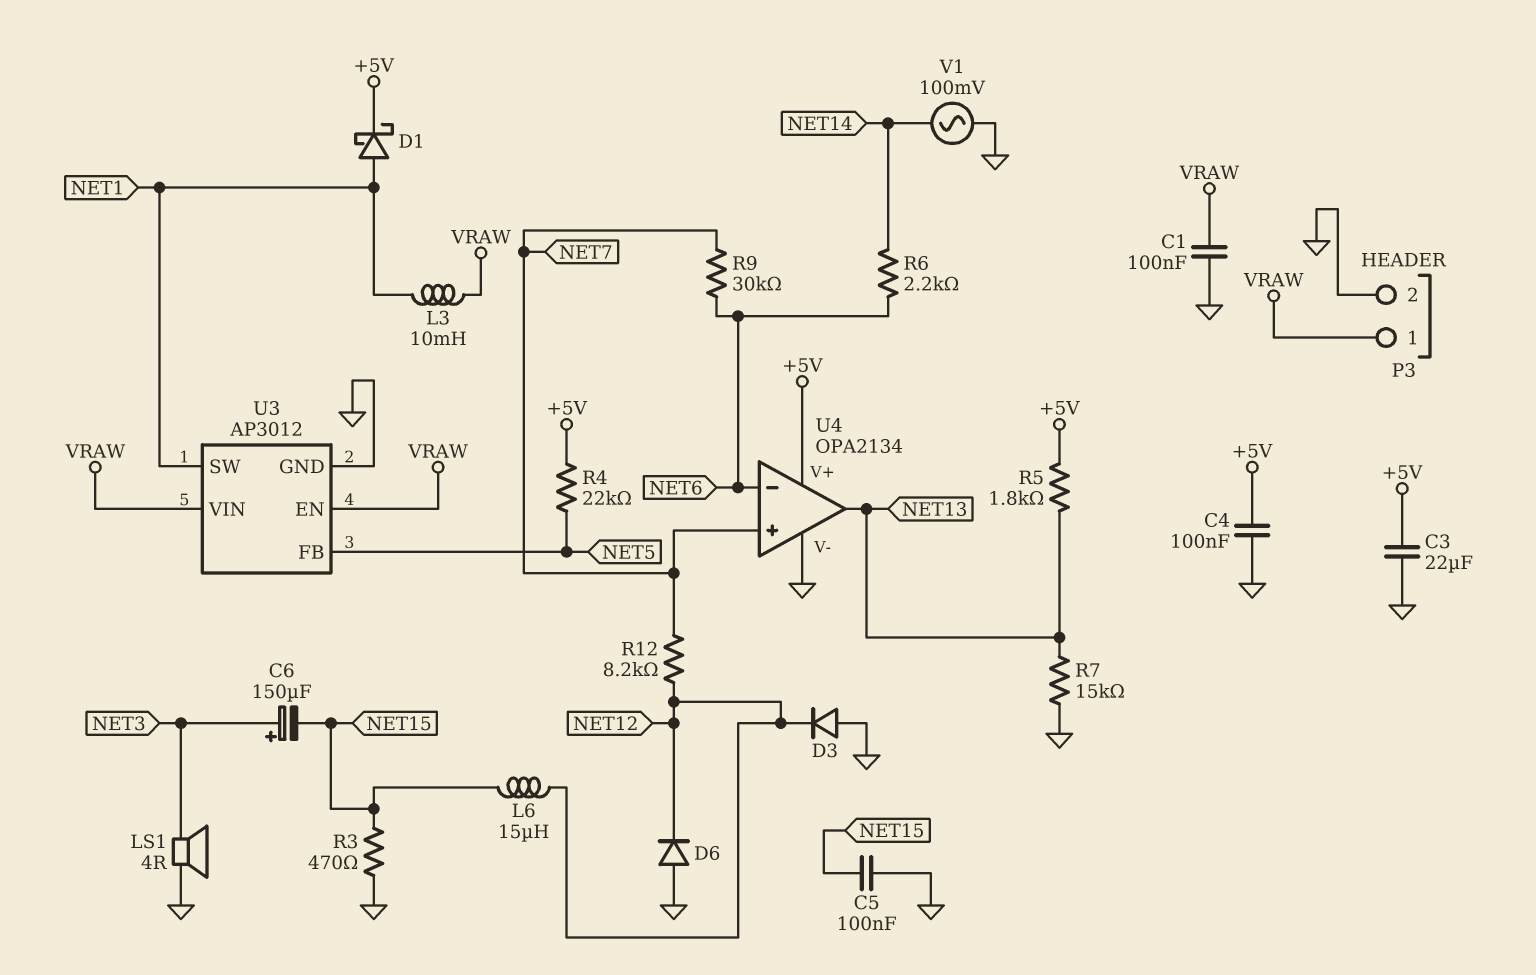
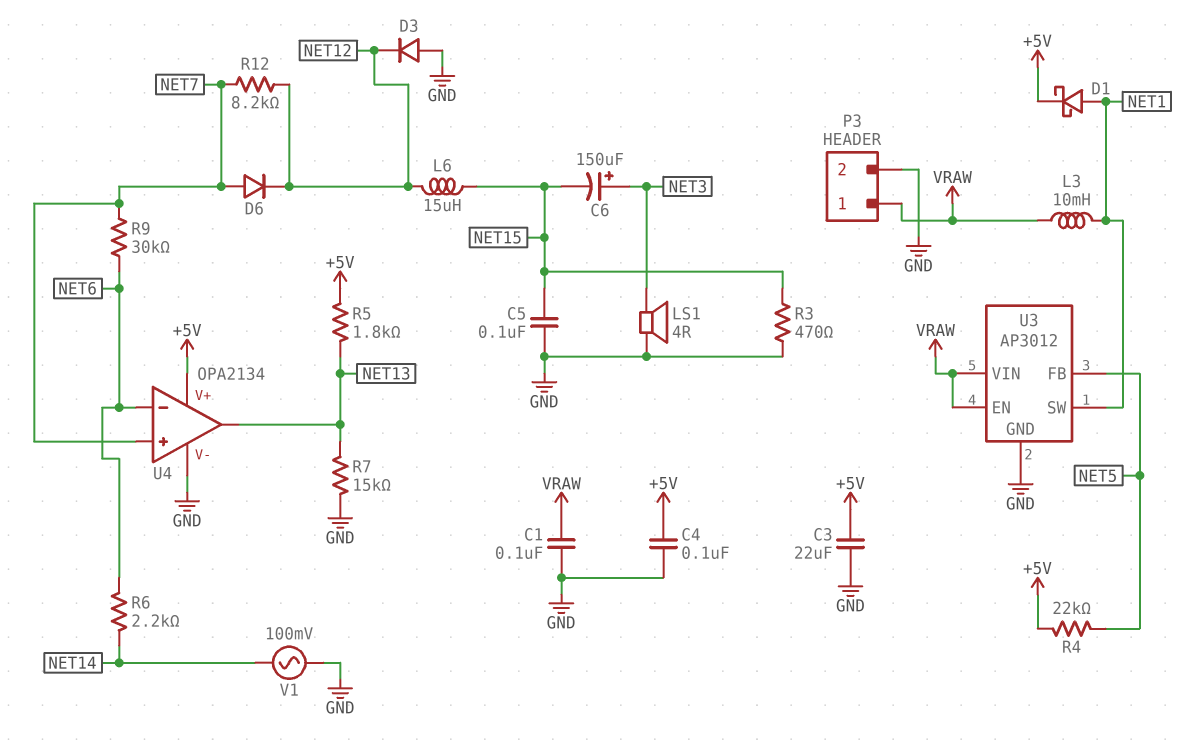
D6: diode (A GND, K NET12) -> diode (A NET7, K NET12)

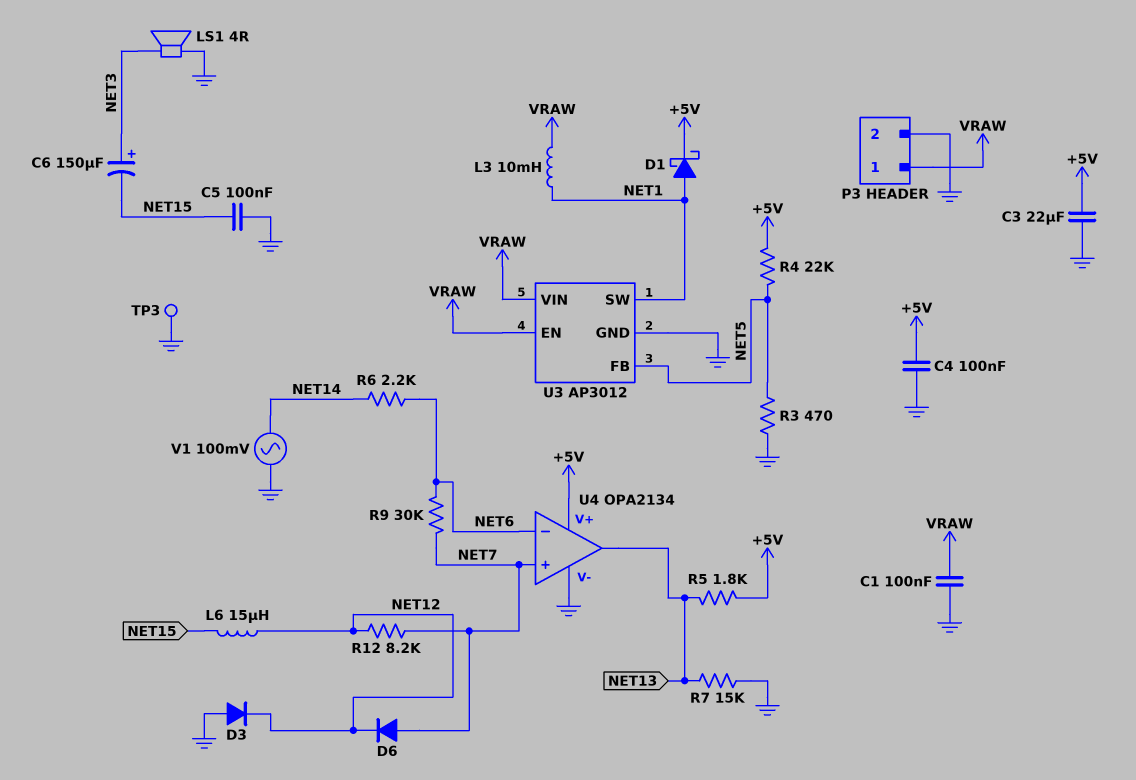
R3: 470 (GND, NET15) -> 470 (GND, NET5)
TP3: none -> test point (GND)

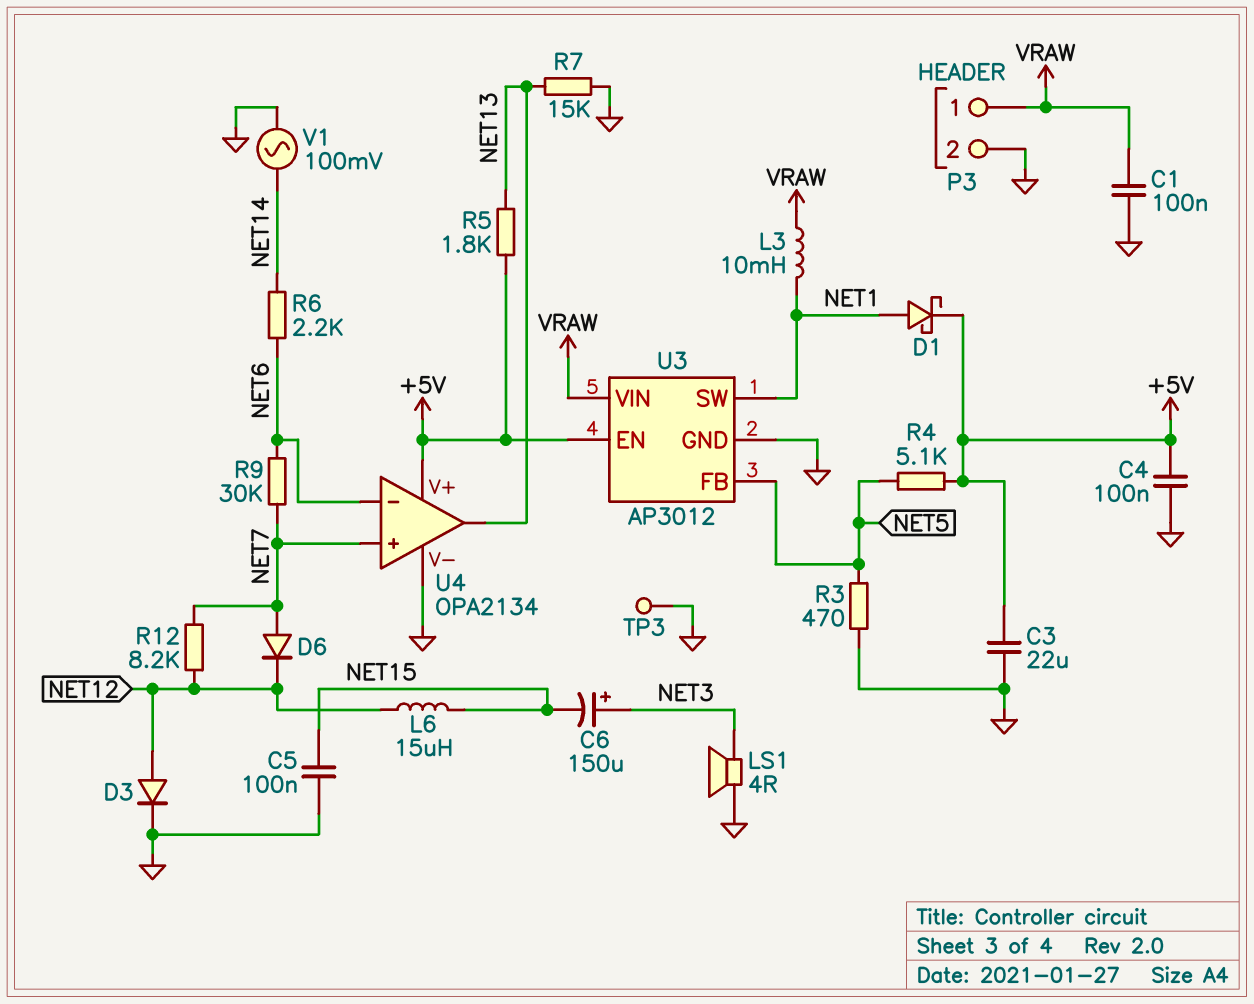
D3: diode (A GND, K NET12) -> diode (A NET12, K GND)
R4: 22k (+5V, NET5) -> 5.1k (+5V, NET5)
U3 pin EN: VRAW -> +5V

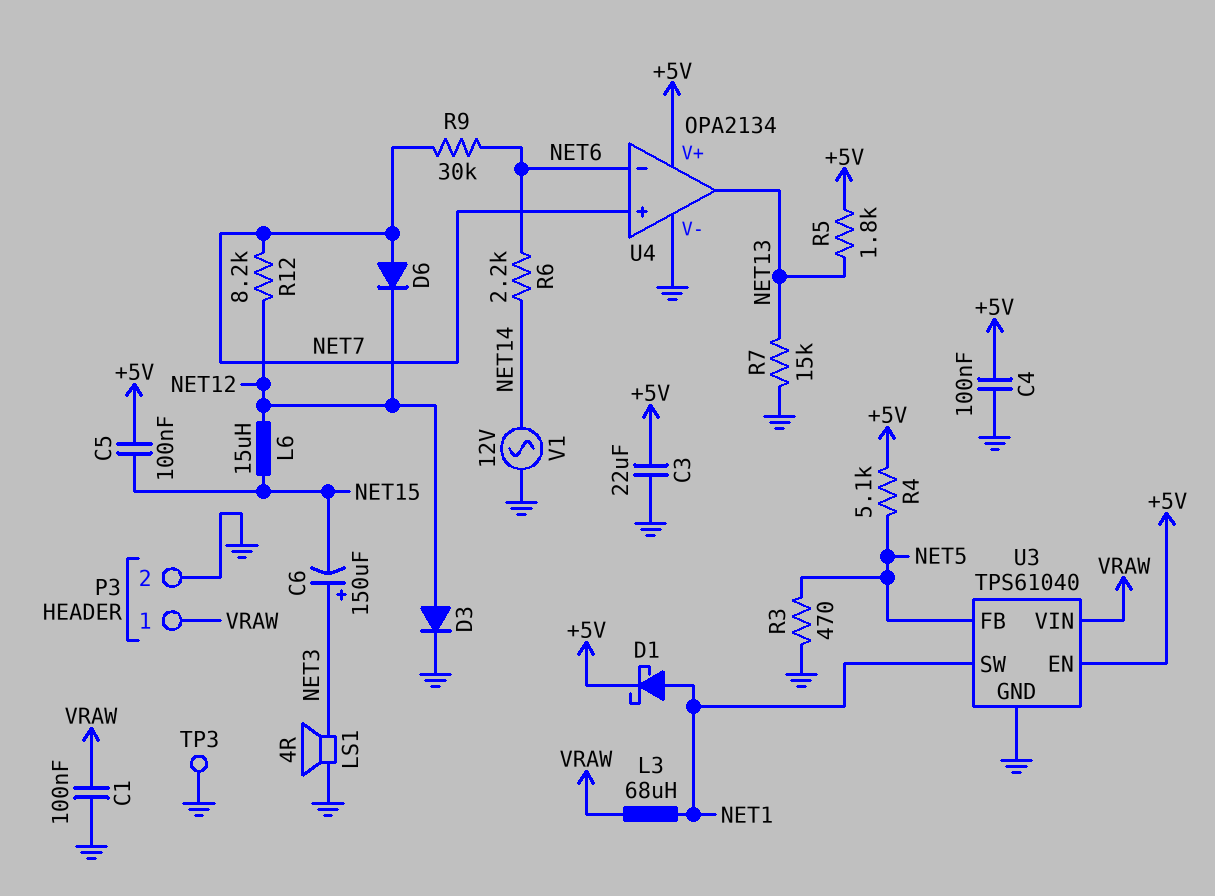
C5: 100nF (GND, NET15) -> 100nF (+5V, NET15)
L3: 10mH (NET1, VRAW) -> 68uH (NET1, VRAW)
U3: AP3012 -> TPS61040
V1: AC 100mV (GND, NET14) -> AC 12V (GND, NET14)

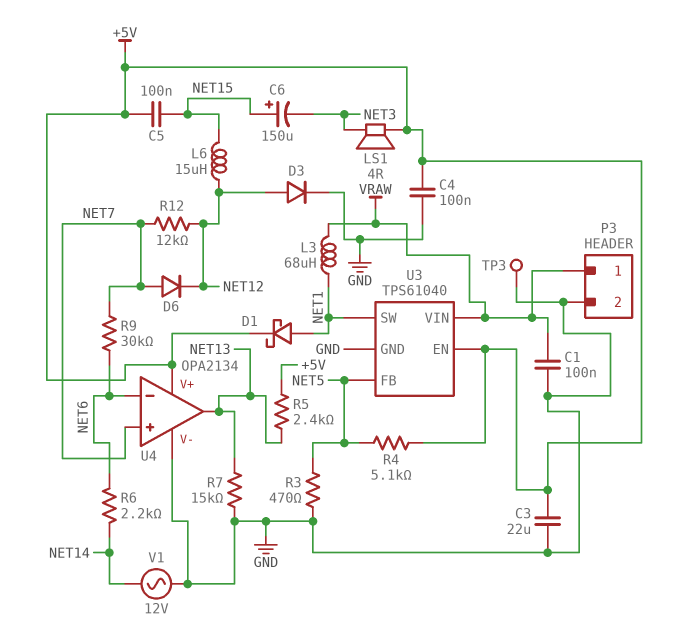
C6: 150uF (plus NET3, minus NET15) -> 150uF (plus NET15, minus NET3)
LS1: speaker 4R (GND, NET3) -> speaker 4R (+5V, NET3)
R5: 1.8k (+5V, NET13) -> 2.4k (+5V, NET13)
R12: 8.2k (NET7, NET12) -> 12k (NET7, NET12)

